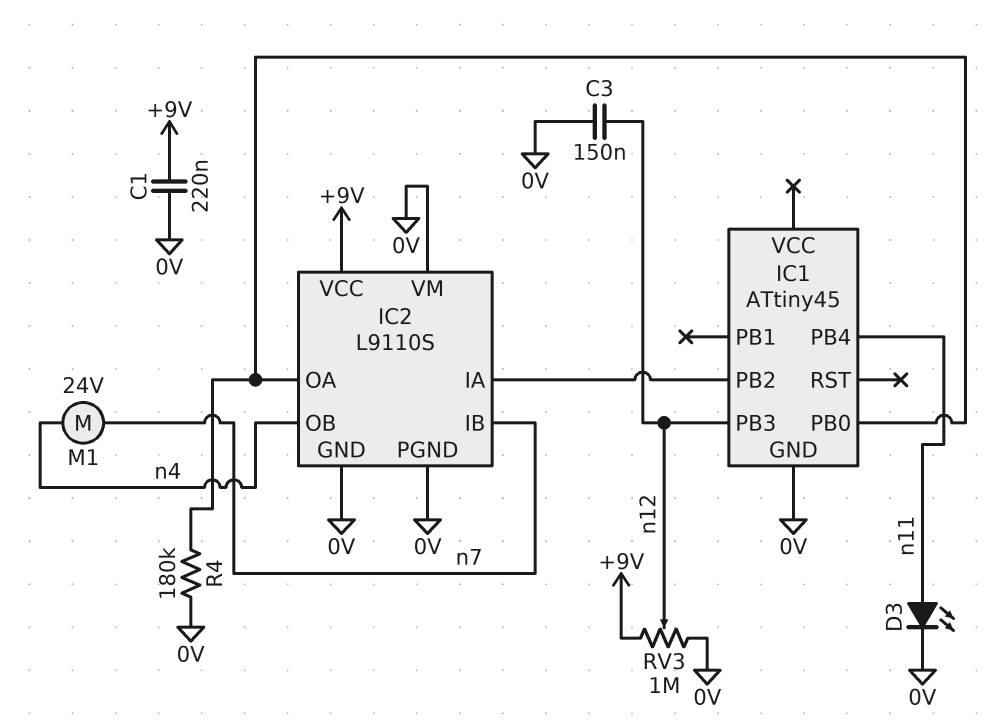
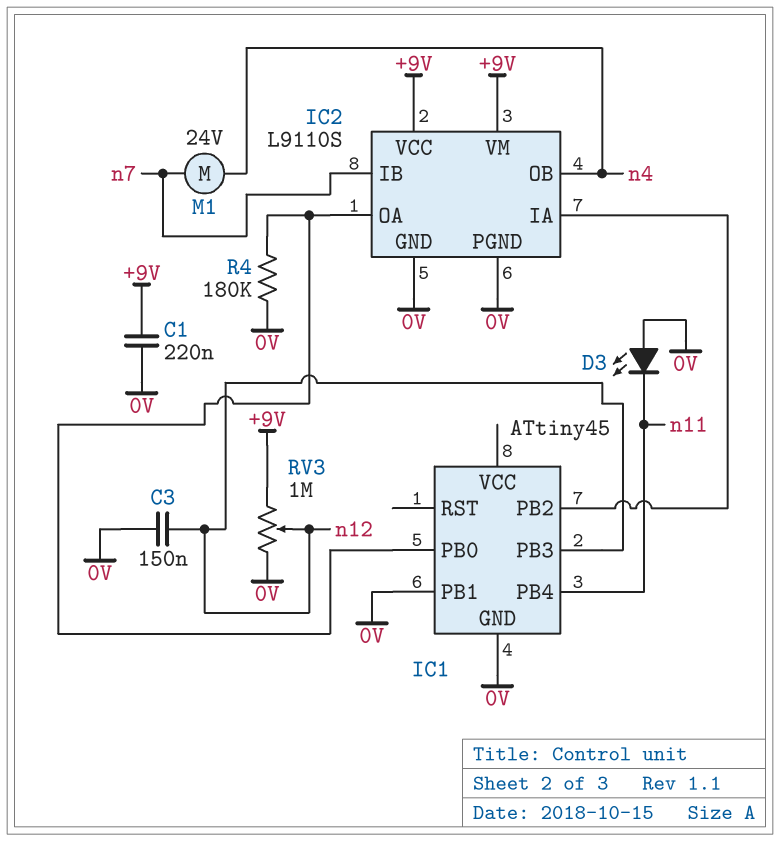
D3: LED (A n11, K 0V) -> LED (A 0V, K n11)
IC1 pin PB1: none -> 0V
IC2 pin VM: 0V -> +9V

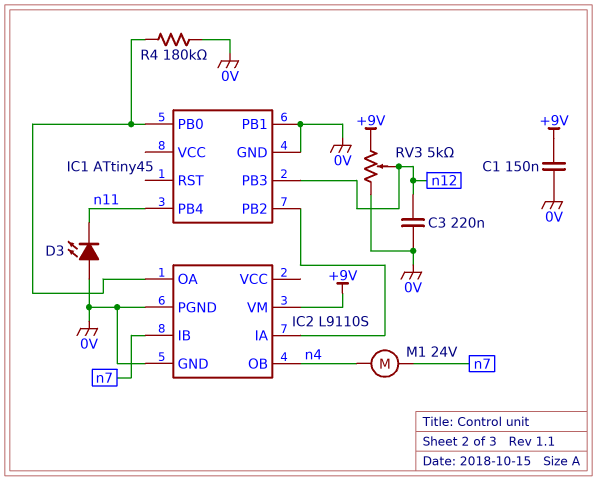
C1: 220nF (+9V, 0V) -> 150nF (+9V, 0V)
C3: 150nF (0V, n12) -> 220nF (0V, n12)
IC2 pin VCC: +9V -> none
RV3: 1M (+9V, 0V, wiper n12) -> 5k (+9V, 0V, wiper n12)

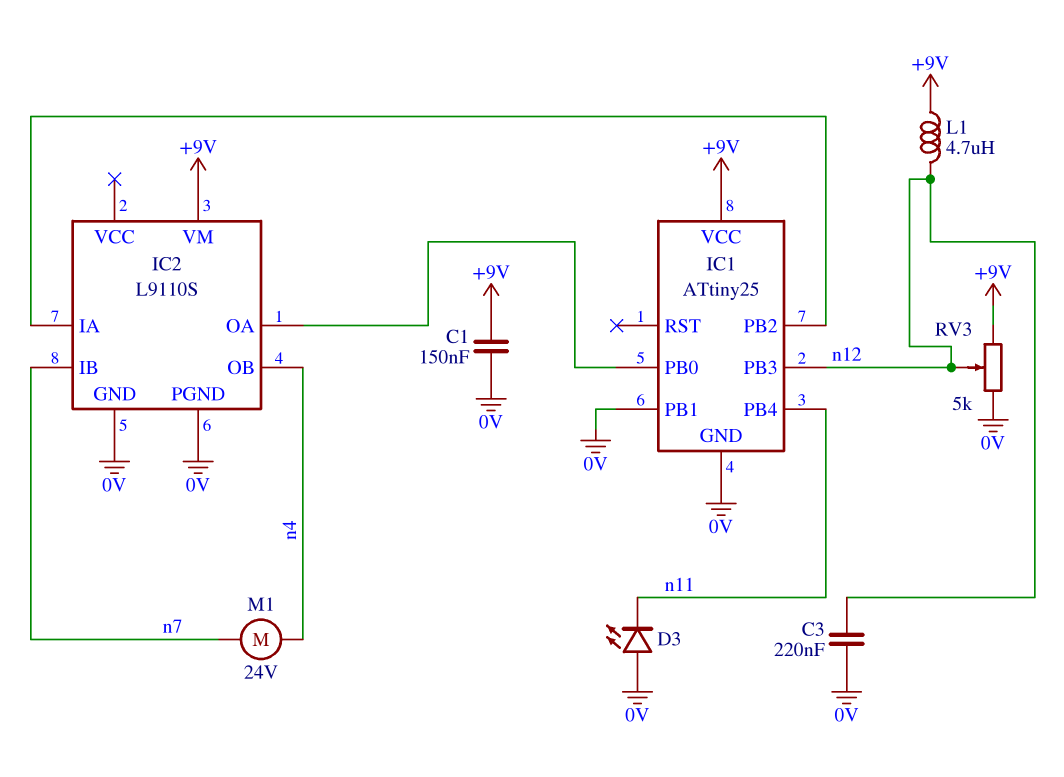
IC1: ATtiny45 -> ATtiny25
IC1 pin VCC: none -> +9V
L1: none -> 4.7uH (+9V, n12)
R4: 180k (0V, IC1/PB0) -> none

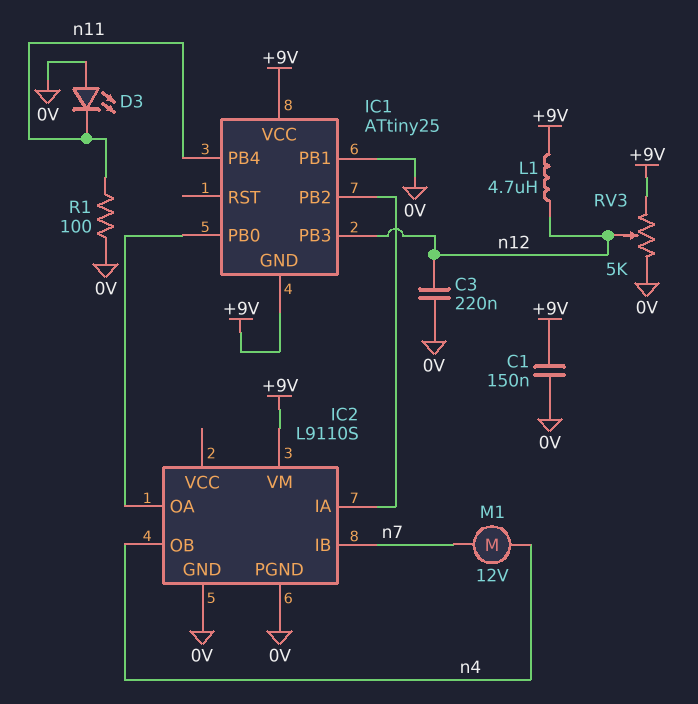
IC1 pin GND: 0V -> +9V
M1: motor 24V (n4, n7) -> motor 12V (n4, n7)
R1: none -> 100 (0V, n11)

